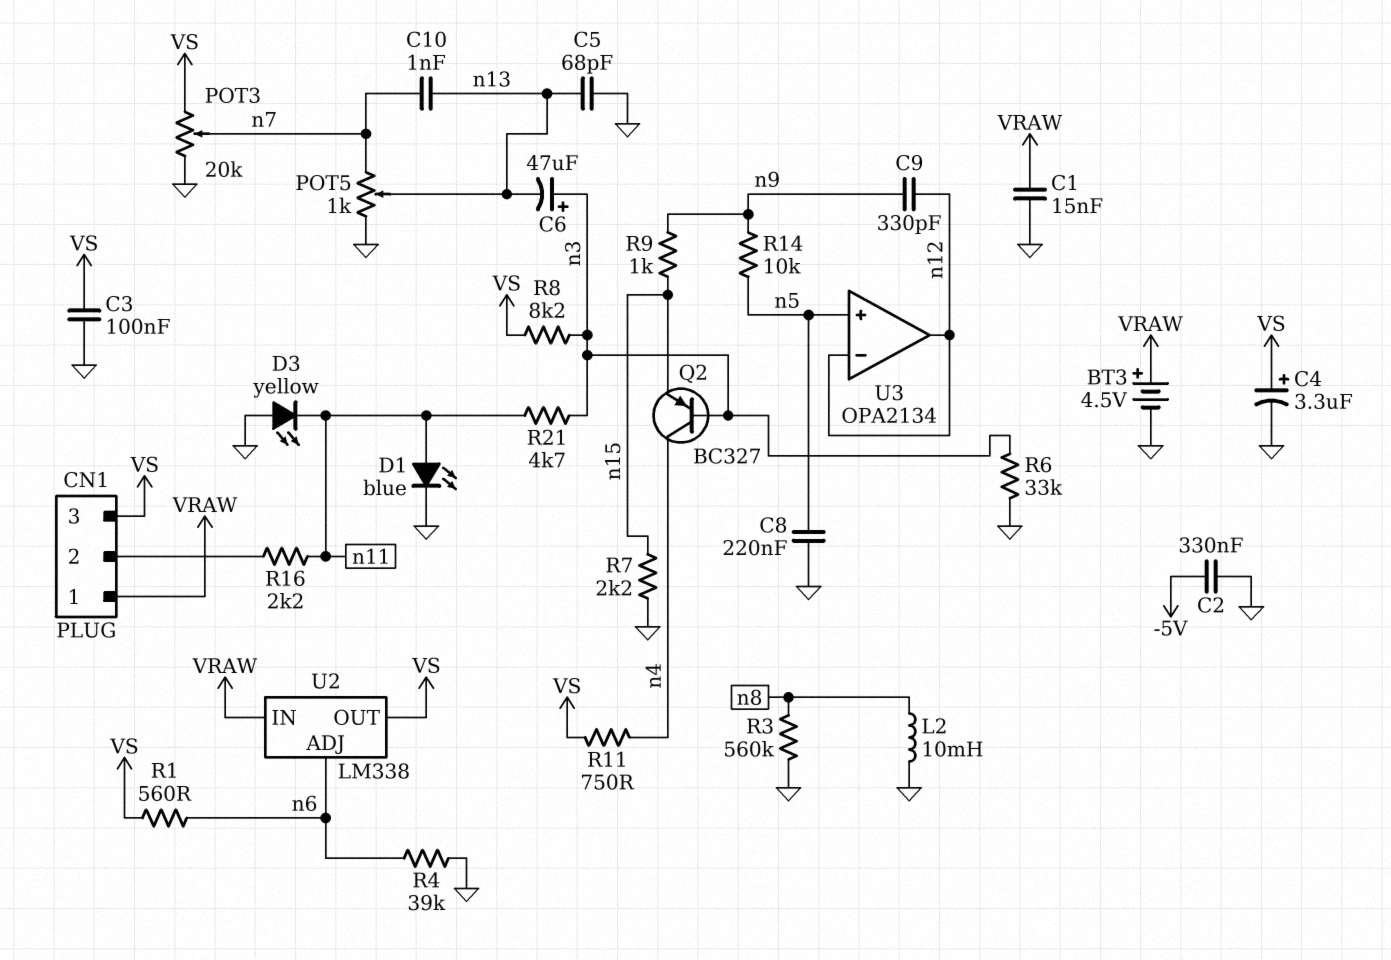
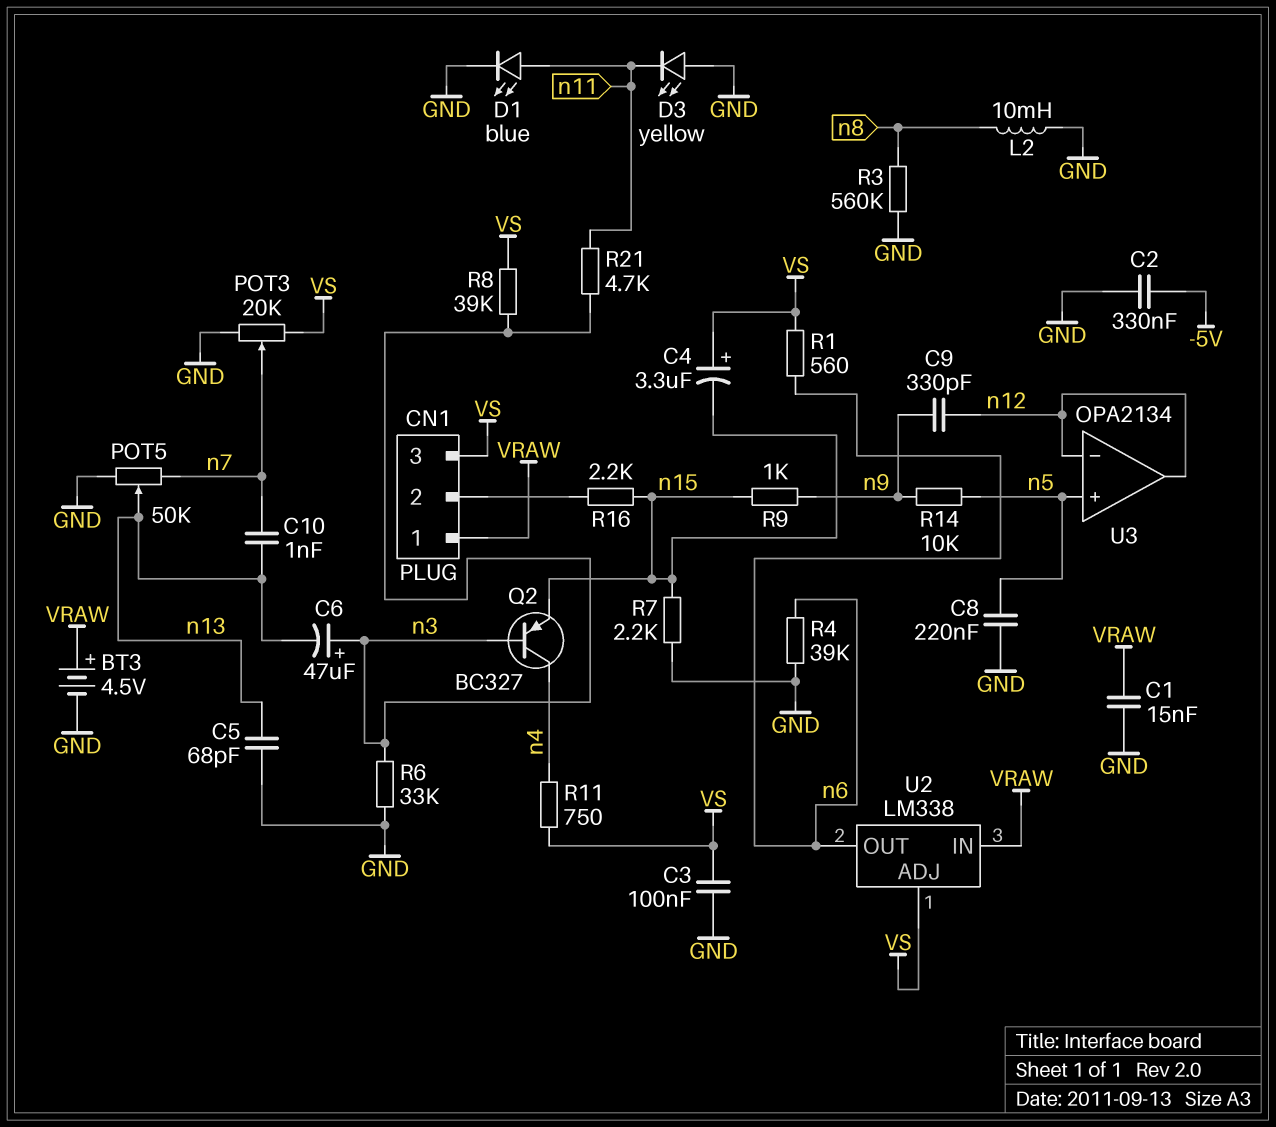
C4: 3.3uF (plus VS, minus GND) -> 3.3uF (plus VS, minus n15)
POT5: 1k (GND, n7, wiper n13) -> 50k (GND, n7, wiper n13)
R8: 8.2k (VS, n3) -> 39k (VS, n3)
R16: 2.2k (CN1/2, n11) -> 2.2k (CN1/2, n15)
U2 pin ADJ: n6 -> VS
U2 pin OUT: VS -> n6

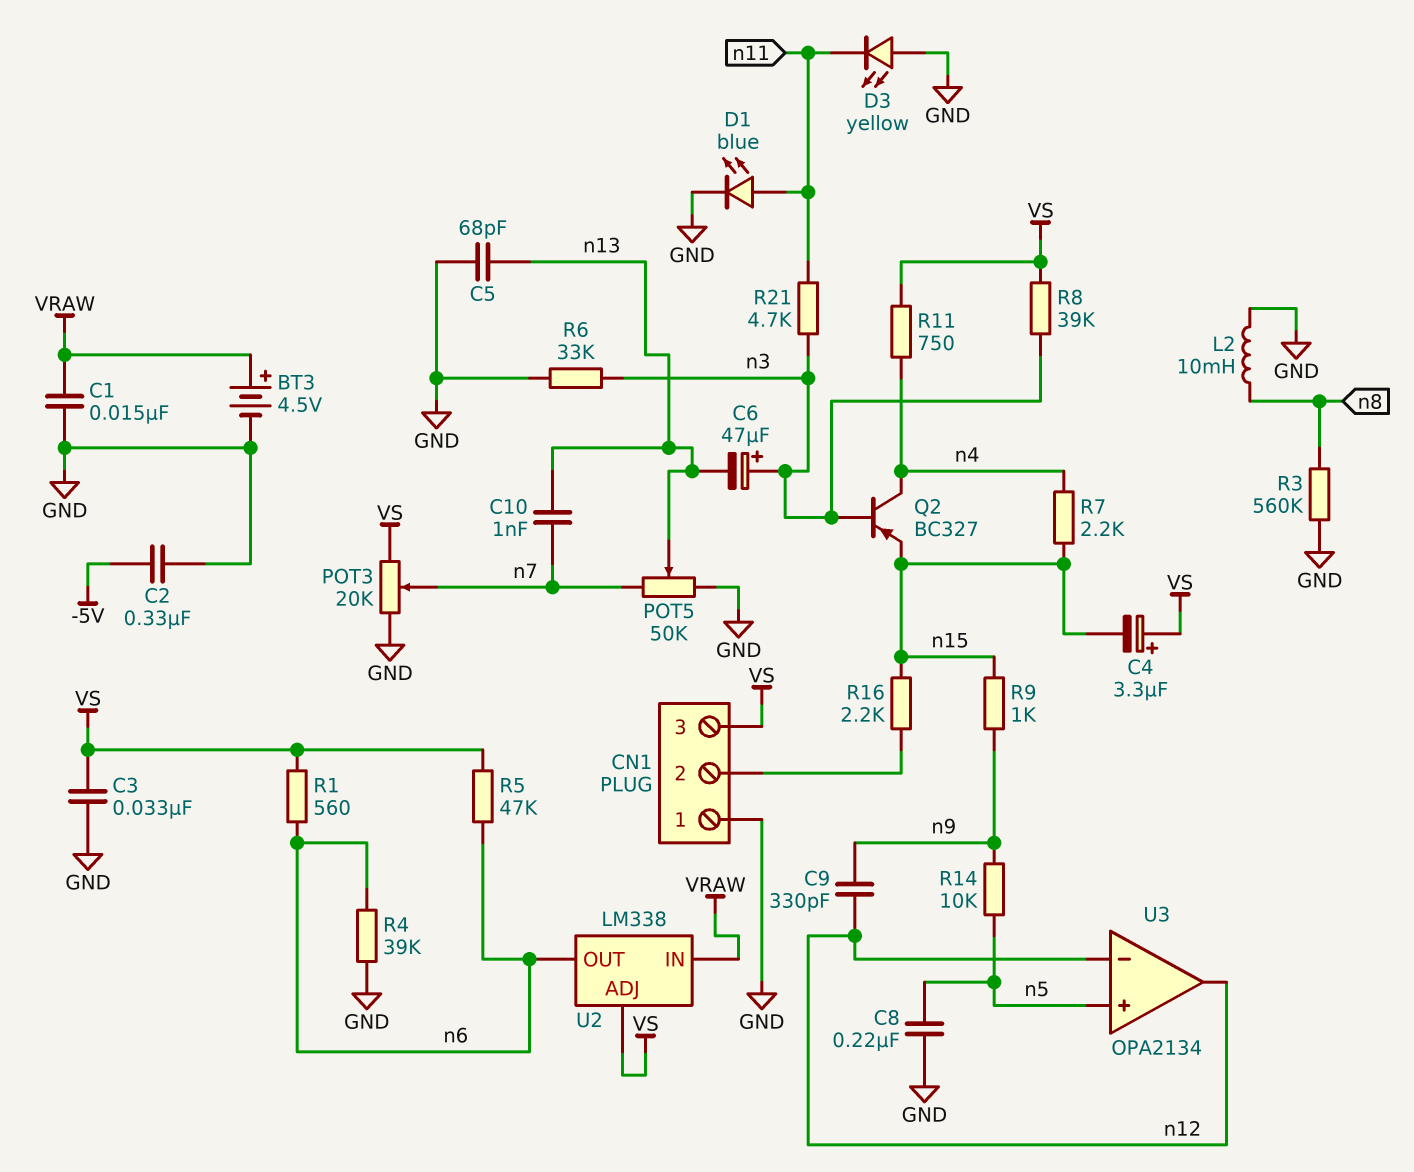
C3: 100nF (GND, VS) -> 33nF (GND, VS)
CN1 pin 1: VRAW -> GND
R5: none -> 47k (VS, n6)
R7: 2.2k (GND, n15) -> 2.2k (n4, n15)

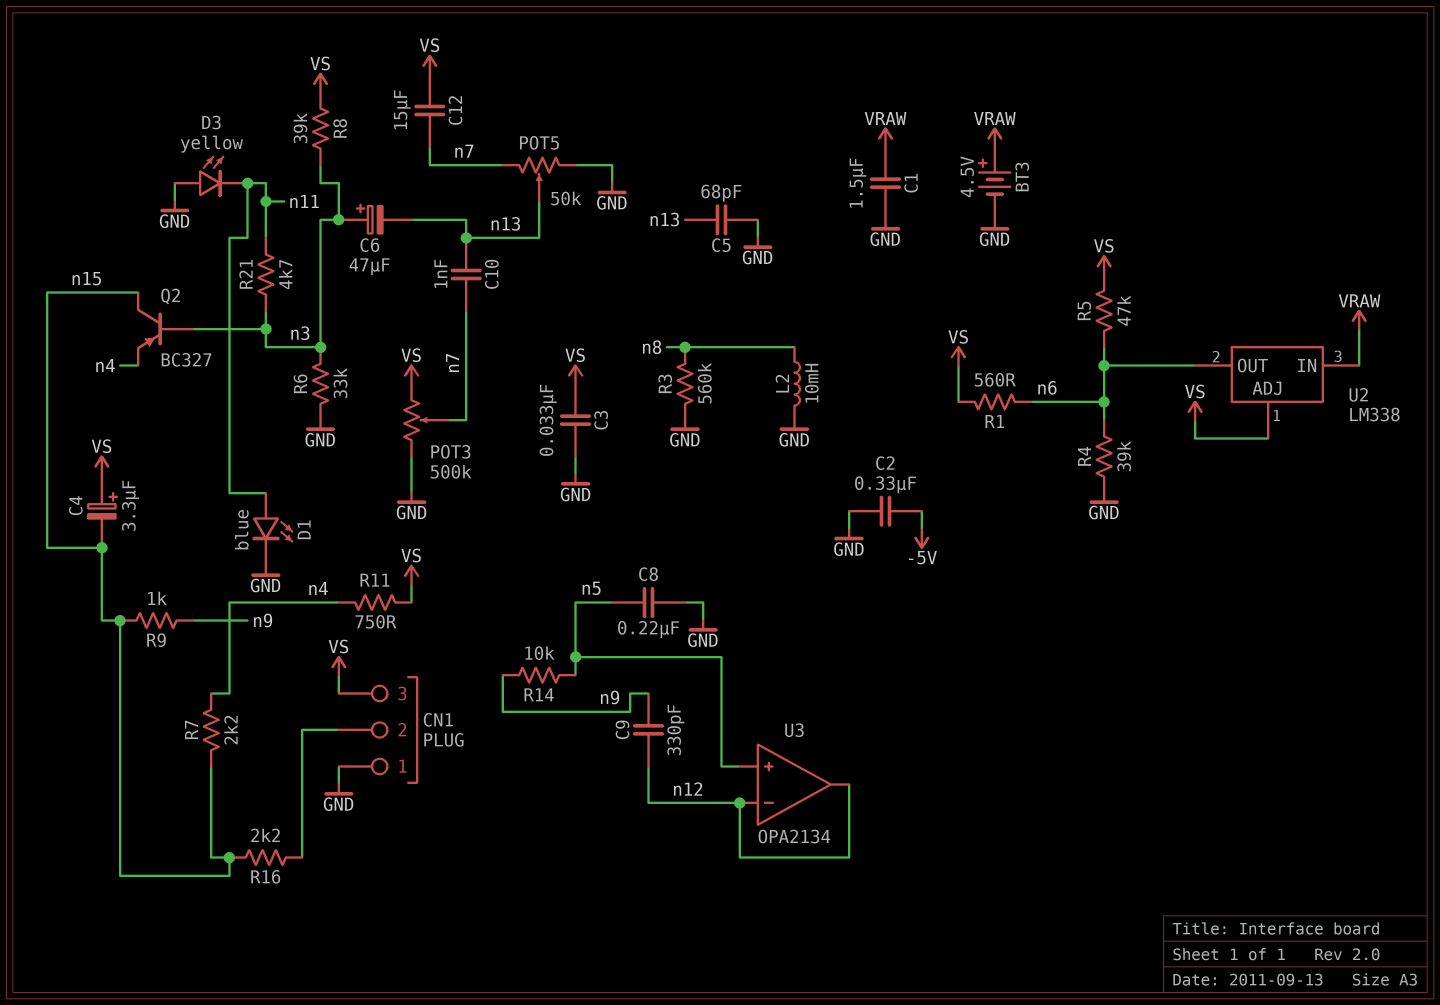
C1: 15nF (GND, VRAW) -> 1.5uF (GND, VRAW)
C12: none -> 15uF (VS, n7)
POT3: 20k (GND, VS, wiper n7) -> 500k (GND, VS, wiper n7)
Q2: PNP BC327 (B n3, C n4, E n15) -> PNP BC327 (B n3, C n15, E n4)

